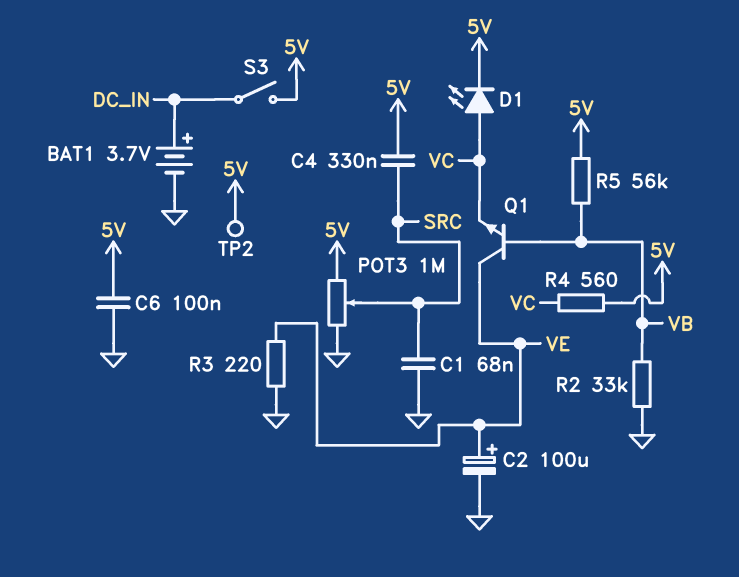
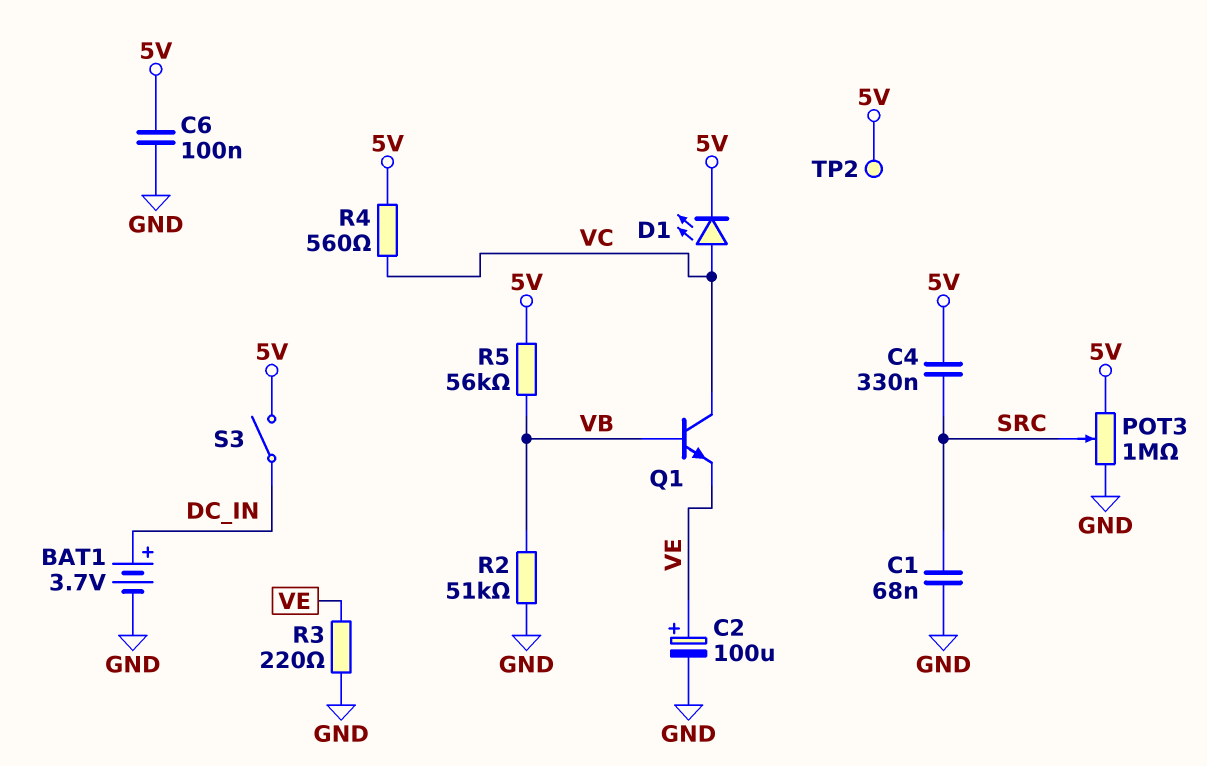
Q1: NPN (B VB, C VE, E VC) -> NPN (B VB, C VC, E VE)
R2: 33k (GND, VB) -> 51k (GND, VB)

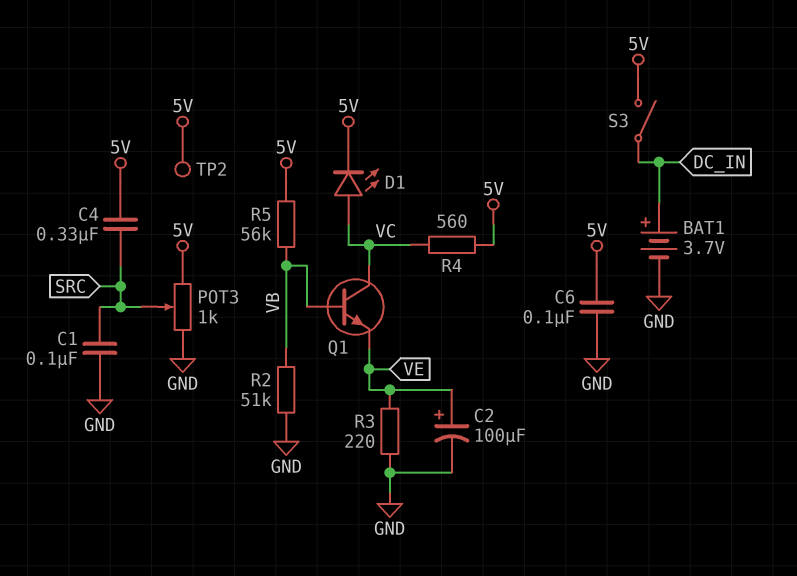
C1: 68nF (GND, SRC) -> 100nF (GND, SRC)
POT3: 1M (5V, GND, wiper SRC) -> 1k (5V, GND, wiper SRC)

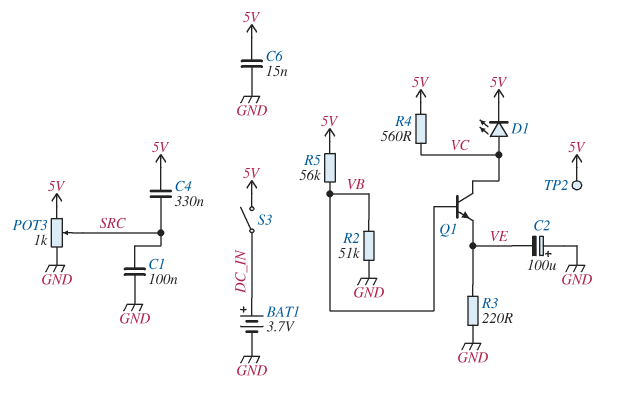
C2: 100uF (plus VE, minus GND) -> 100uF (plus GND, minus VE)
C6: 100nF (5V, GND) -> 15nF (5V, GND)

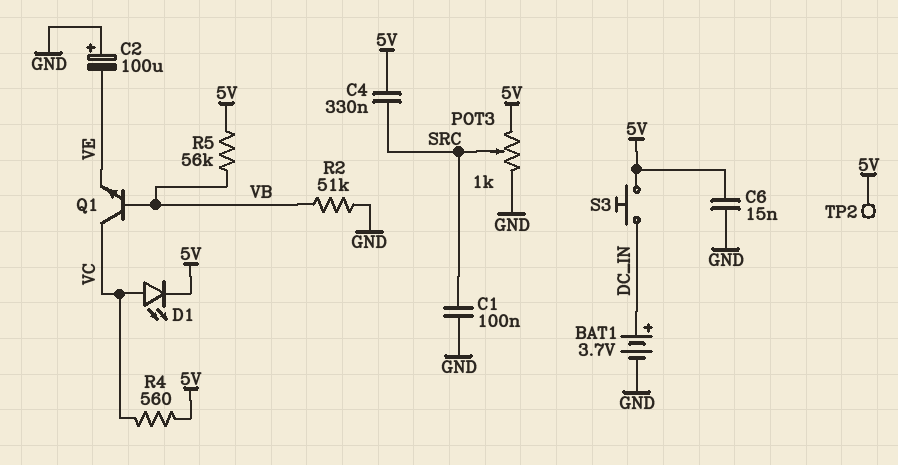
R3: 220 (GND, VE) -> none
S3: switch (5V, DC_IN) -> button (5V, DC_IN)

